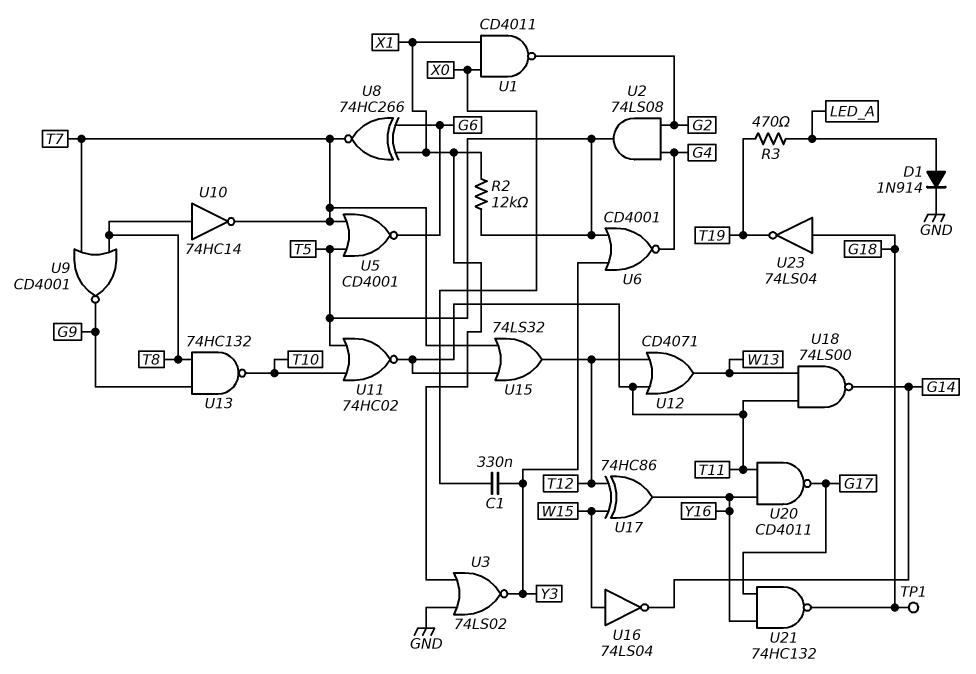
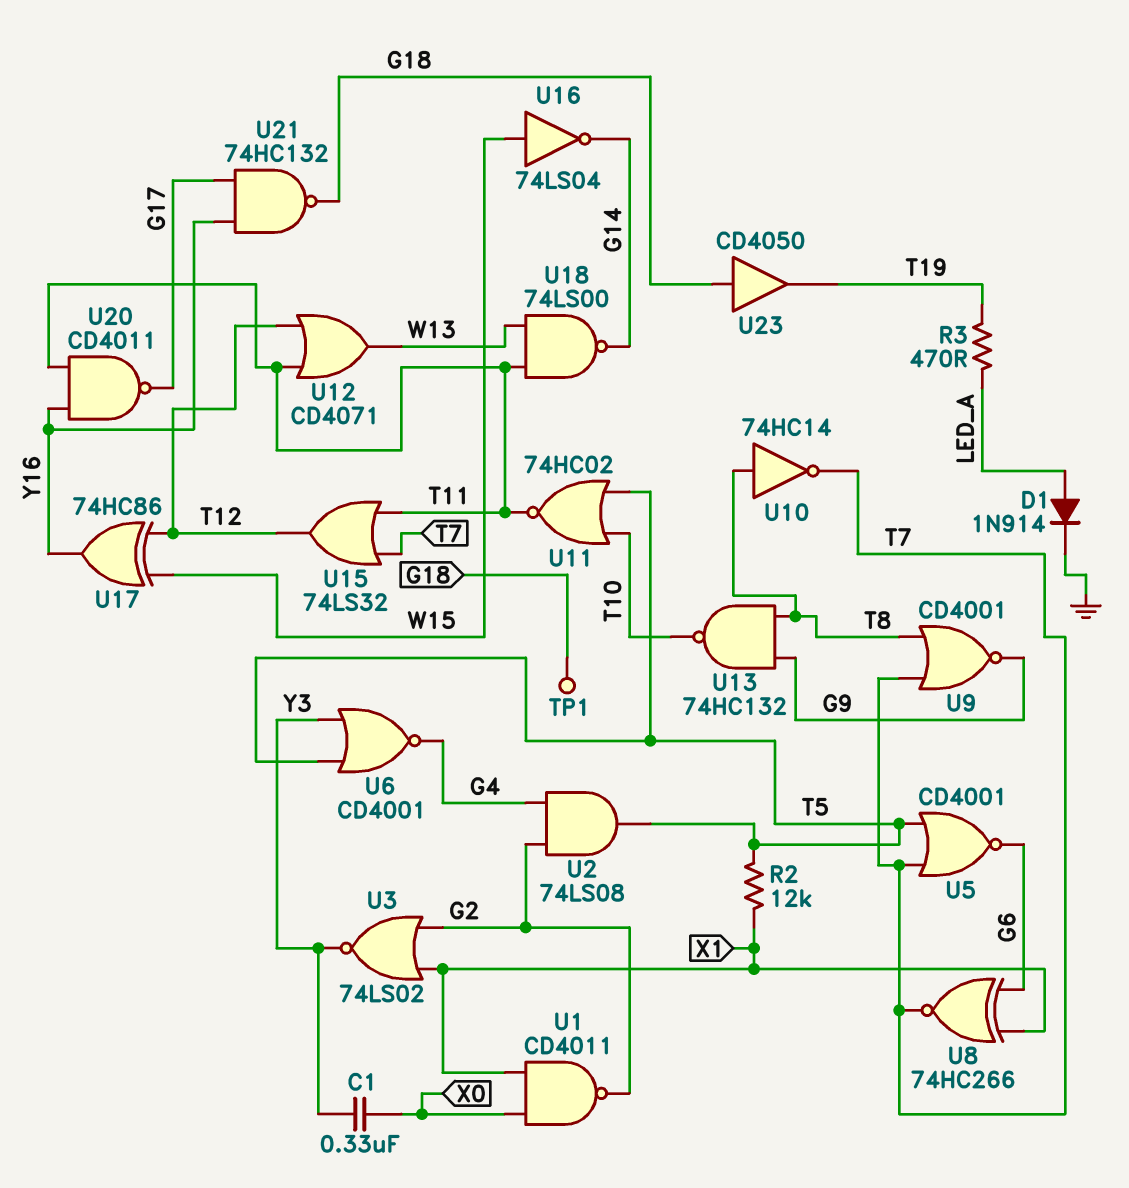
U3: NOR 74LS02 (in GND, in X1, out Y3) -> NOR 74LS02 (in G2, in X1, out Y3)
U23: NOT 74LS04 (in G18, out T19) -> buffer CD4050 (in G18, out T19)

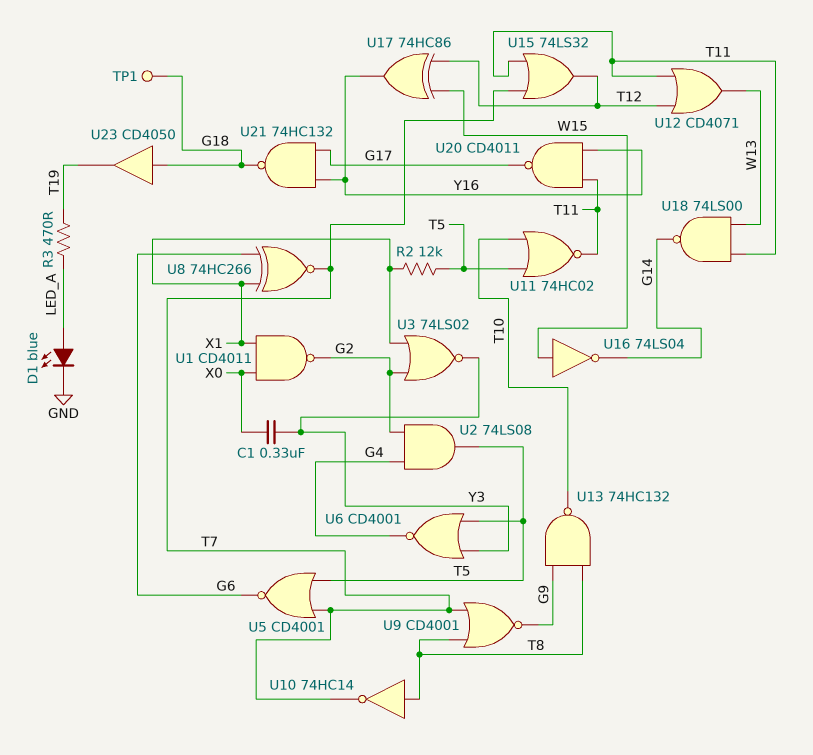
D1: diode 1N914 (A LED_A, K GND) -> LED blue (A LED_A, K GND)

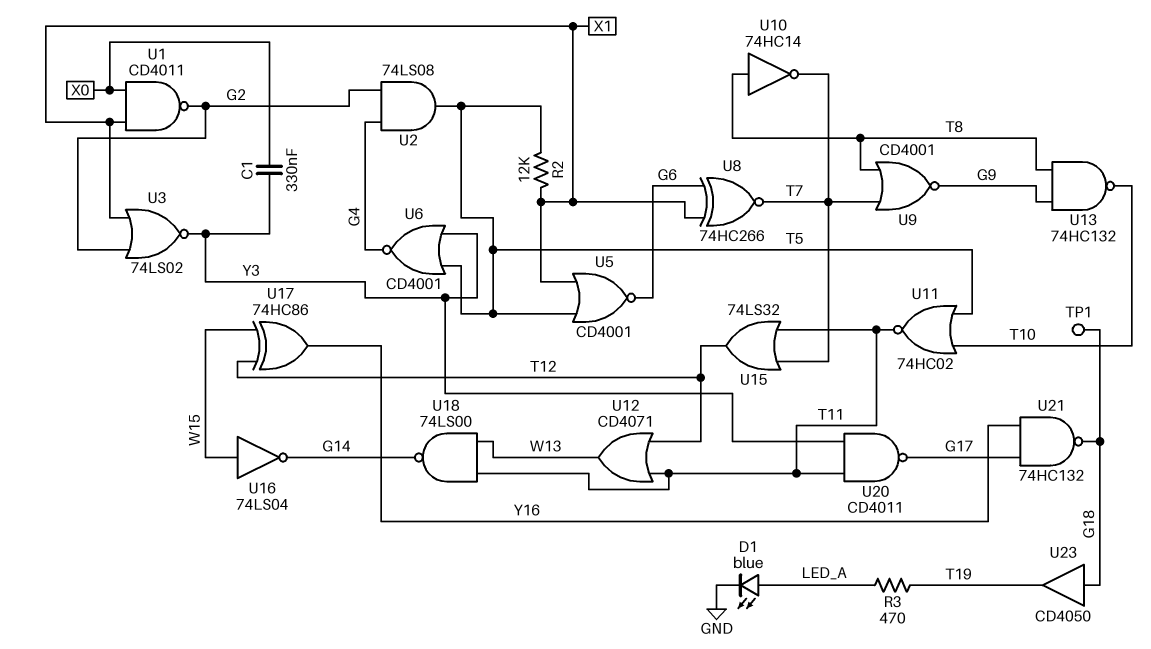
U5: NOR CD4001 (in T5, in T7, out G6) -> NOR CD4001 (in T5, in X1, out G6)
U20: NAND CD4011 (in T11, in Y16, out G17) -> NAND CD4011 (in T11, in Y3, out G17)

